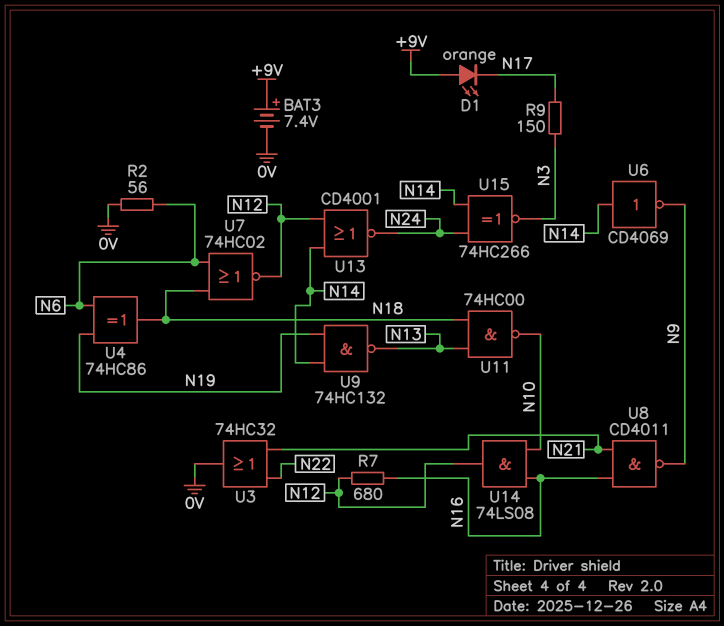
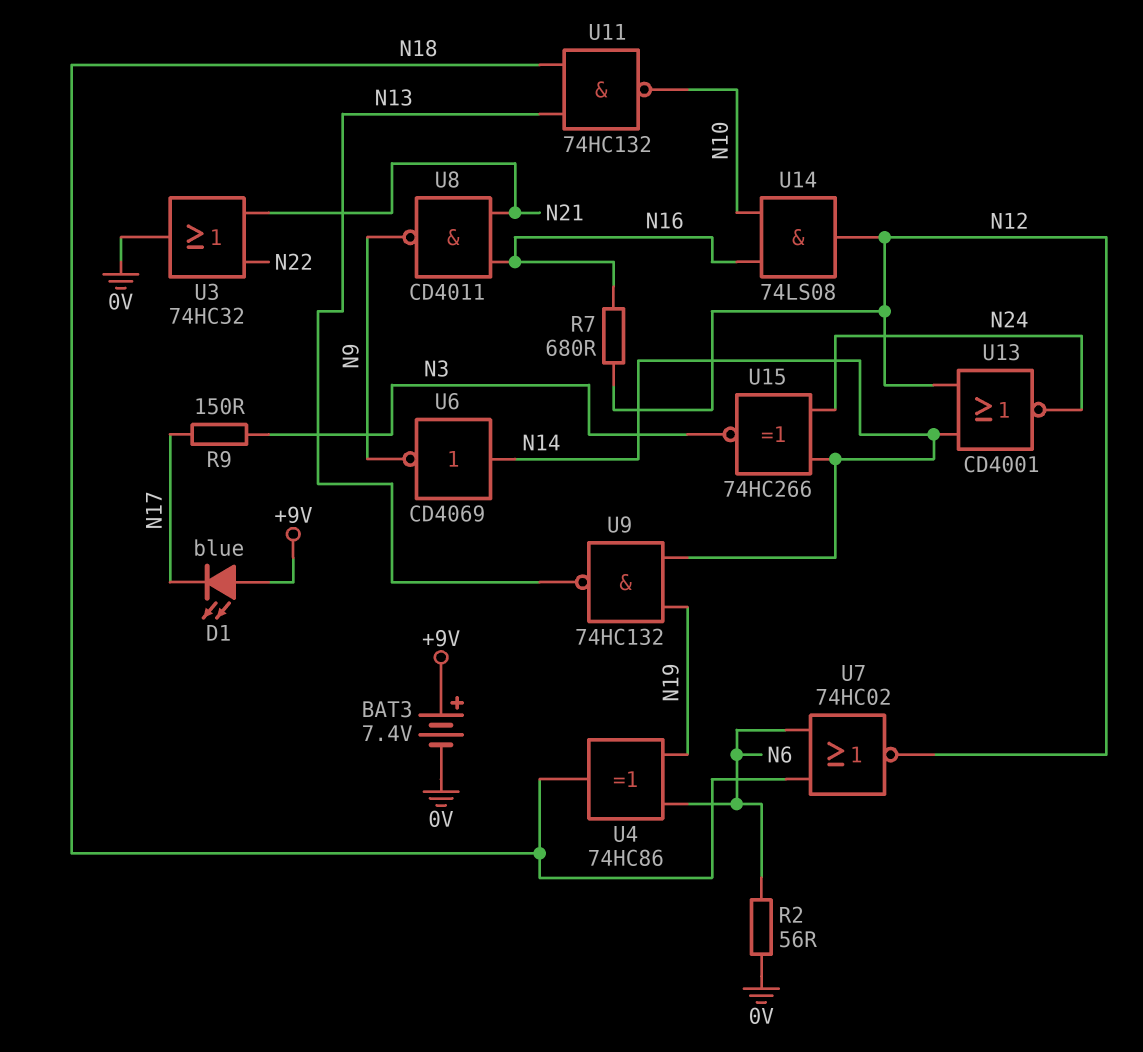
D1: LED orange (A +9V, K N17) -> LED blue (A +9V, K N17)
U11: NAND 74HC00 (in N13, in N18, out N10) -> NAND 74HC132 (in N13, in N18, out N10)

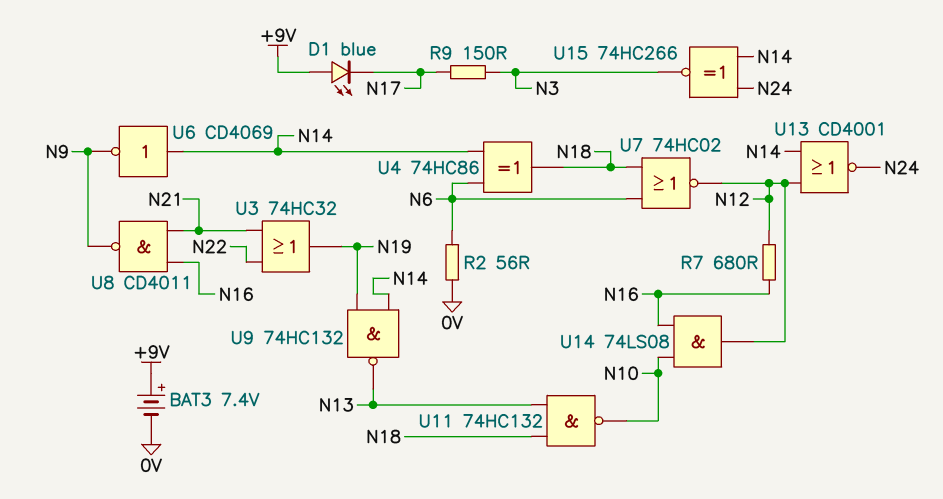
U3: OR 74HC32 (in N21, in N22, out 0V) -> OR 74HC32 (in N21, in N22, out N19)
U4: XOR 74HC86 (in N6, in N19, out N18) -> XOR 74HC86 (in N6, in N14, out N18)

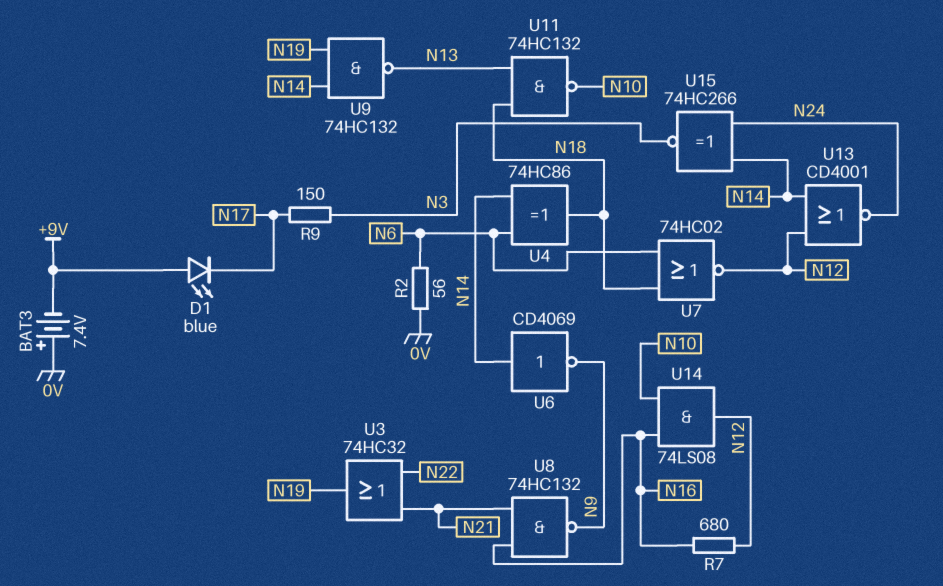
BAT3: 7.4V (plus +9V, minus 0V) -> 7.4V (plus 0V, minus +9V)
U8: NAND CD4011 (in N16, in N21, out N9) -> NAND 74HC132 (in N16, in N21, out N9)

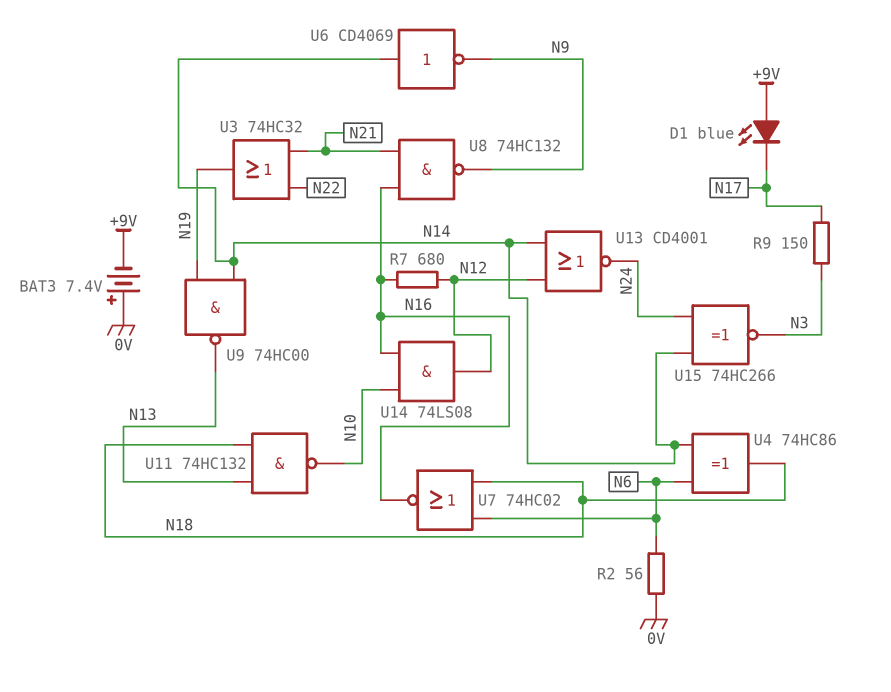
U7: NOR 74HC02 (in N6, in N18, out N12) -> NOR 74HC02 (in N6, in N18, out N16)
U9: NAND 74HC132 (in N14, in N19, out N13) -> NAND 74HC00 (in N14, in N19, out N13)

